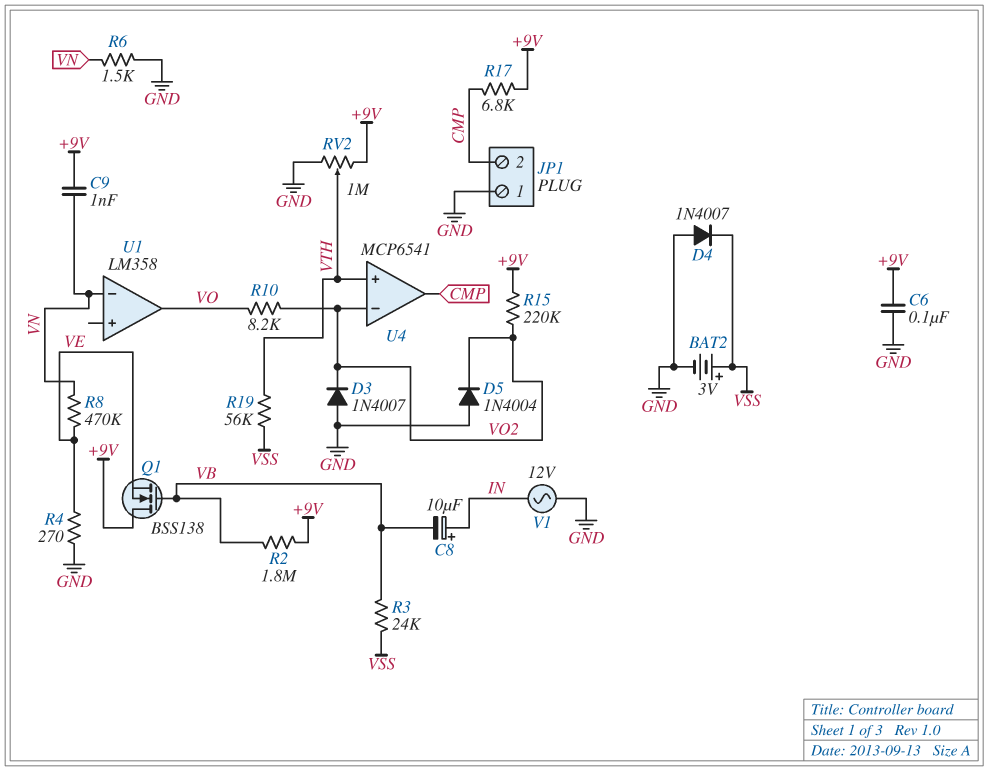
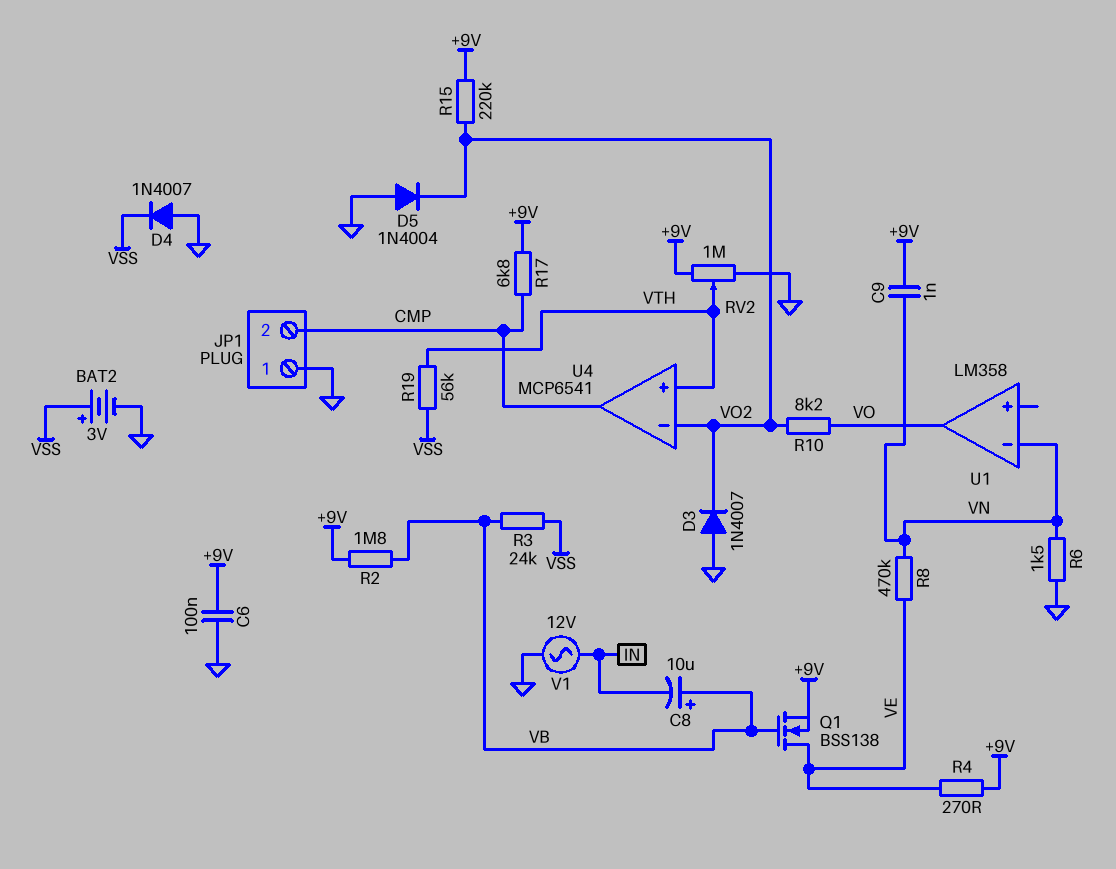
C8: 10uF (plus IN, minus VB) -> 10uF (plus VB, minus IN)
Q1: NMOS BSS138 (G VB, D +9V, S VE) -> NMOS BSS138 (G VB, D VE, S +9V)
R4: 270 (GND, VE) -> 270 (+9V, VE)

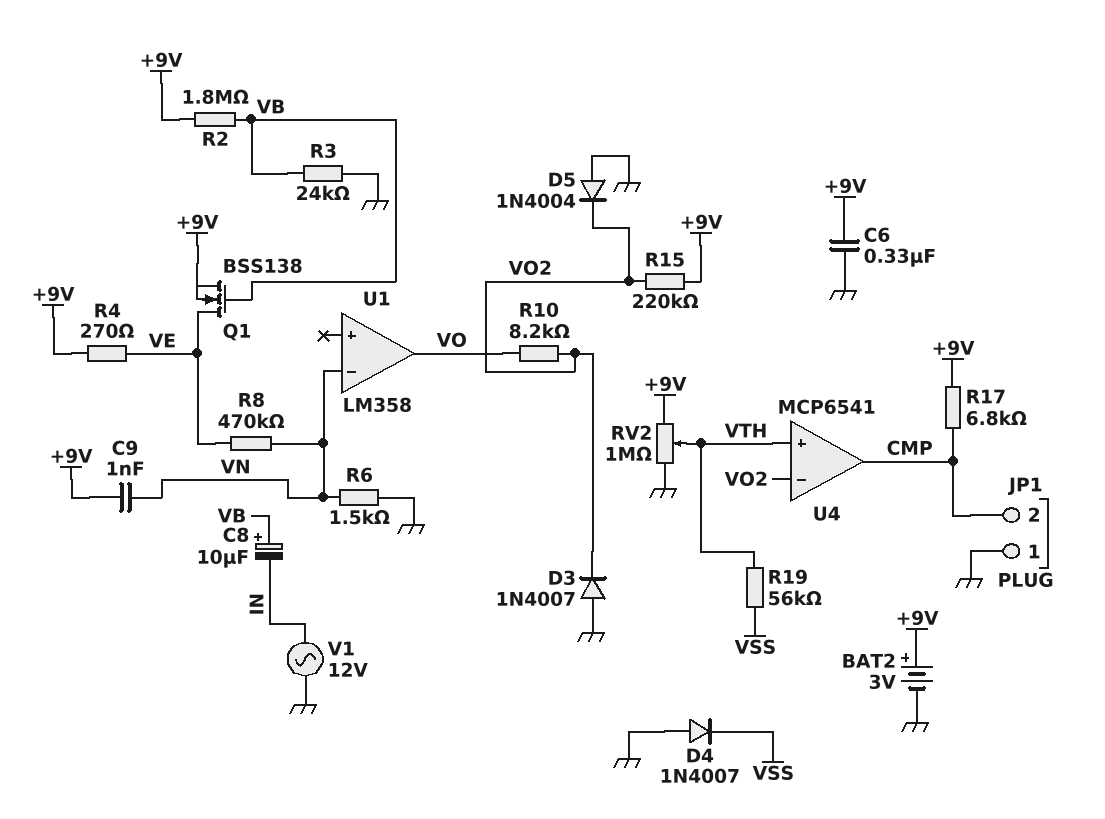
BAT2: 3V (plus VSS, minus GND) -> 3V (plus +9V, minus GND)
C6: 100nF (+9V, GND) -> 330nF (+9V, GND)
R3: 24k (VB, VSS) -> 24k (GND, VB)

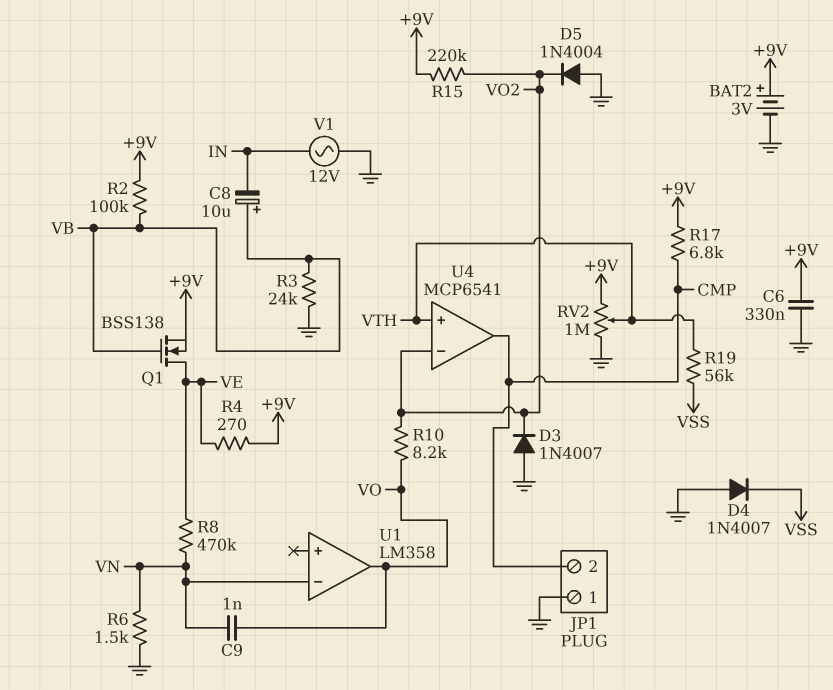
C9: 1nF (+9V, VN) -> 1nF (VN, VO)
R2: 1.8M (+9V, VB) -> 100k (+9V, VB)

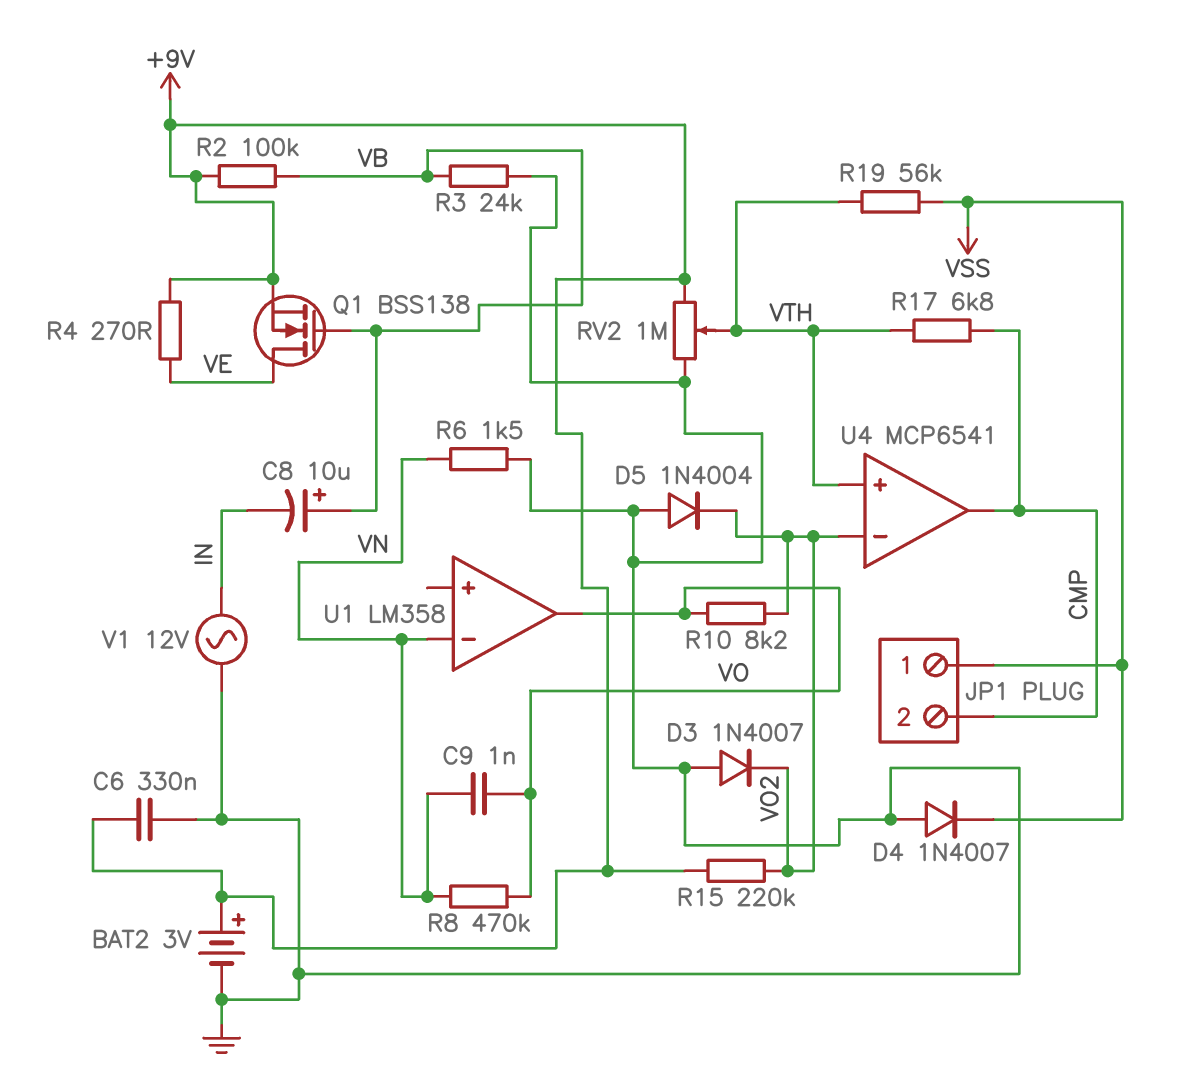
JP1 pin 1: GND -> VSS
R8: 470k (VE, VN) -> 470k (VN, VO)
R17: 6.8k (+9V, CMP) -> 6.8k (CMP, VTH)

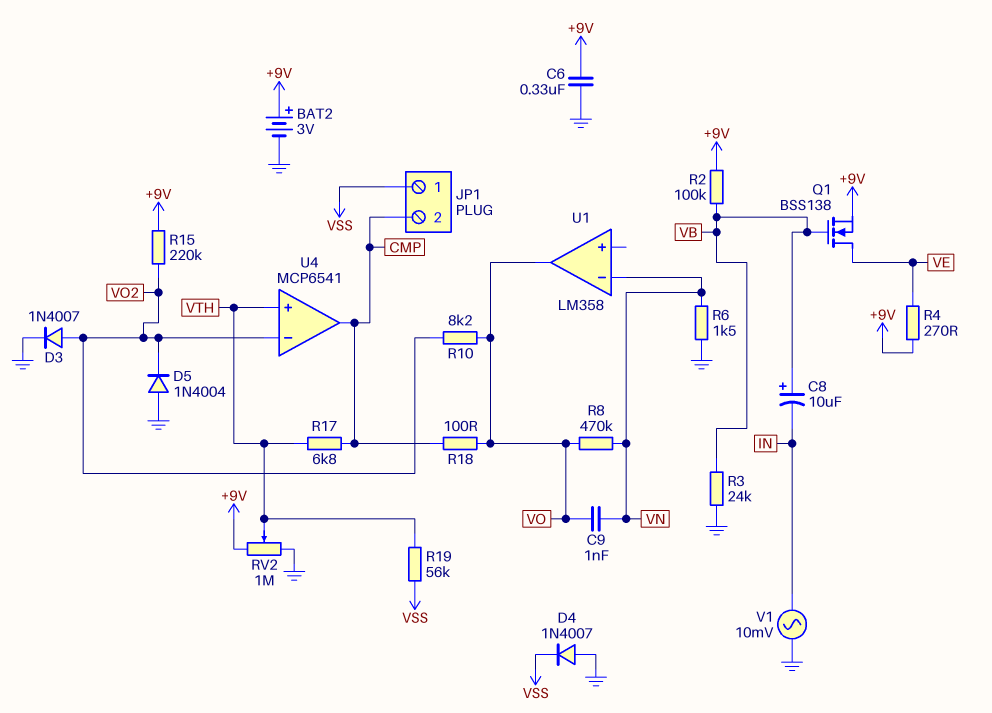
D3: diode 1N4007 (A GND, K VO2) -> diode 1N4007 (A VO2, K GND)
R18: none -> 100 (CMP, VO)
V1: AC 12V (GND, IN) -> AC 10mV (GND, IN)

